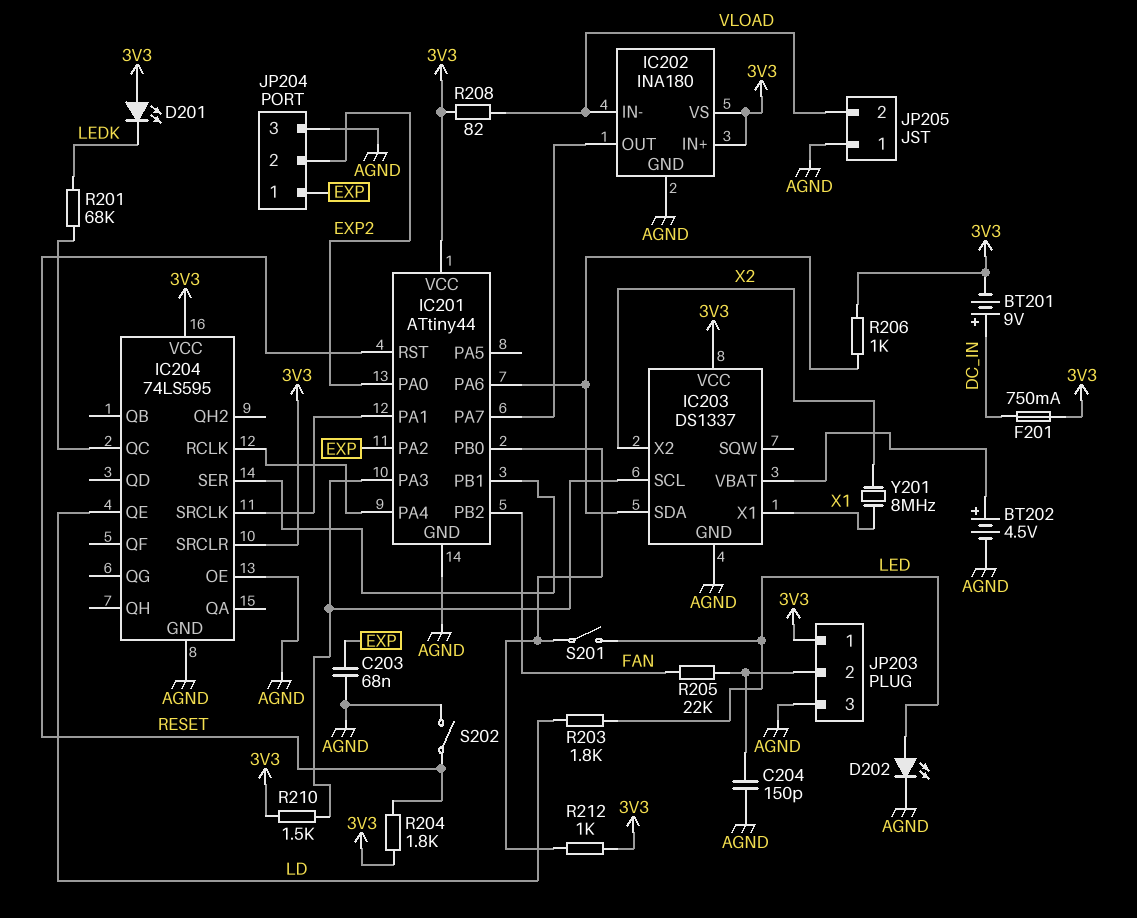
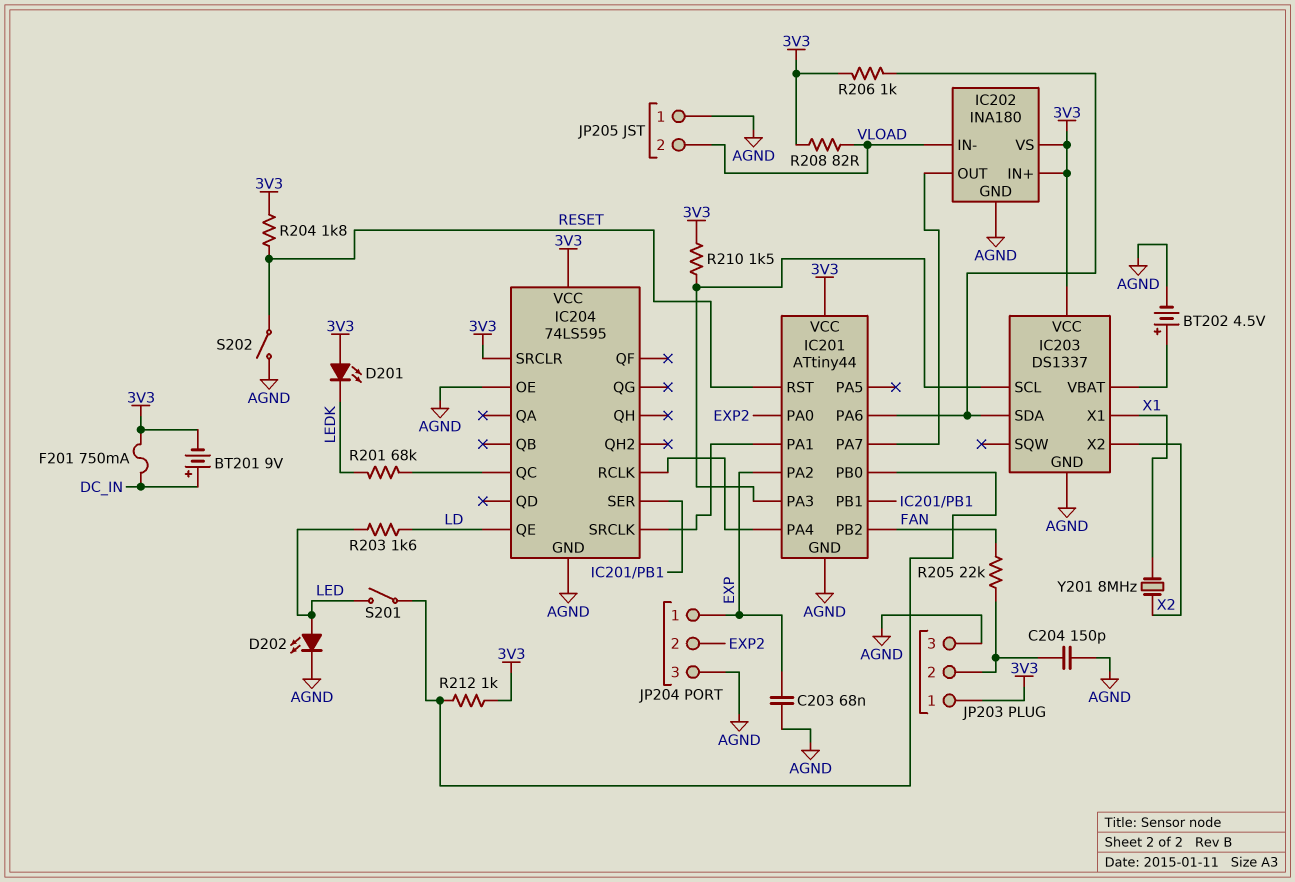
R203: 1.8k (LD, LED) -> 1.6k (LD, LED)

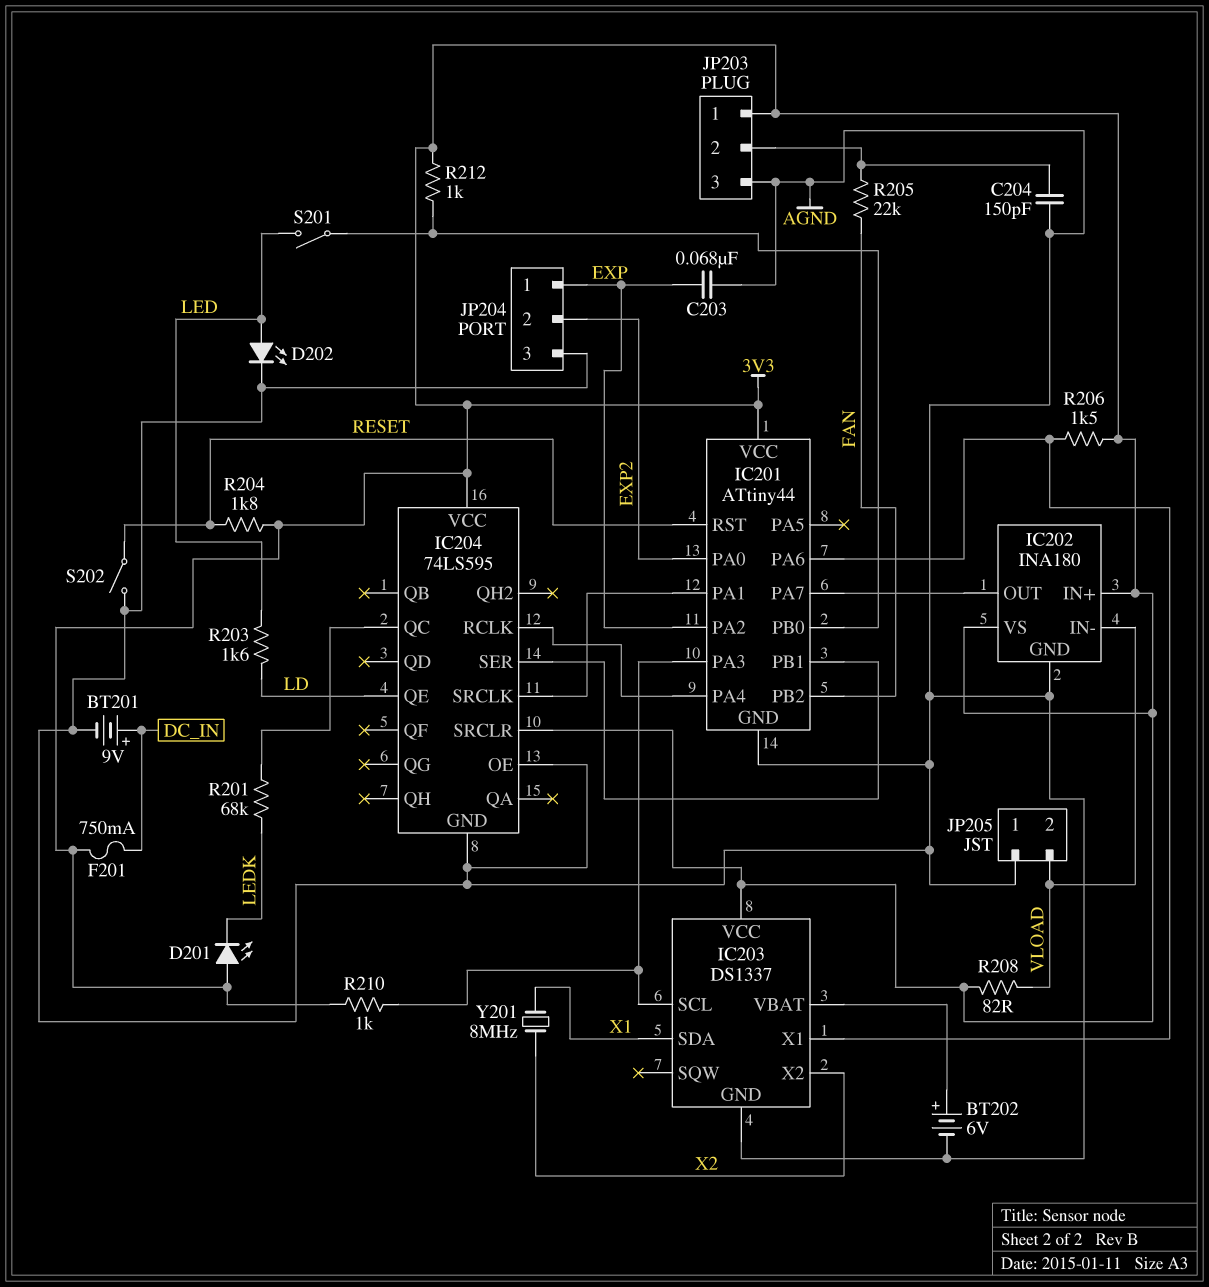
BT201: 9V (plus DC_IN, minus 3V3) -> 9V (plus DC_IN, minus AGND)
BT202: 4.5V (plus IC203/VBAT, minus AGND) -> 6V (plus IC203/VBAT, minus AGND)
IC203 pin SDA: IC201/PA6 -> X1
IC203 pin X1: X1 -> IC201/PA6
R206: 1k (3V3, IC201/PA6) -> 1.5k (3V3, IC201/PA6)
R210: 1.5k (3V3, IC201/PA3) -> 1k (3V3, IC201/PA3)

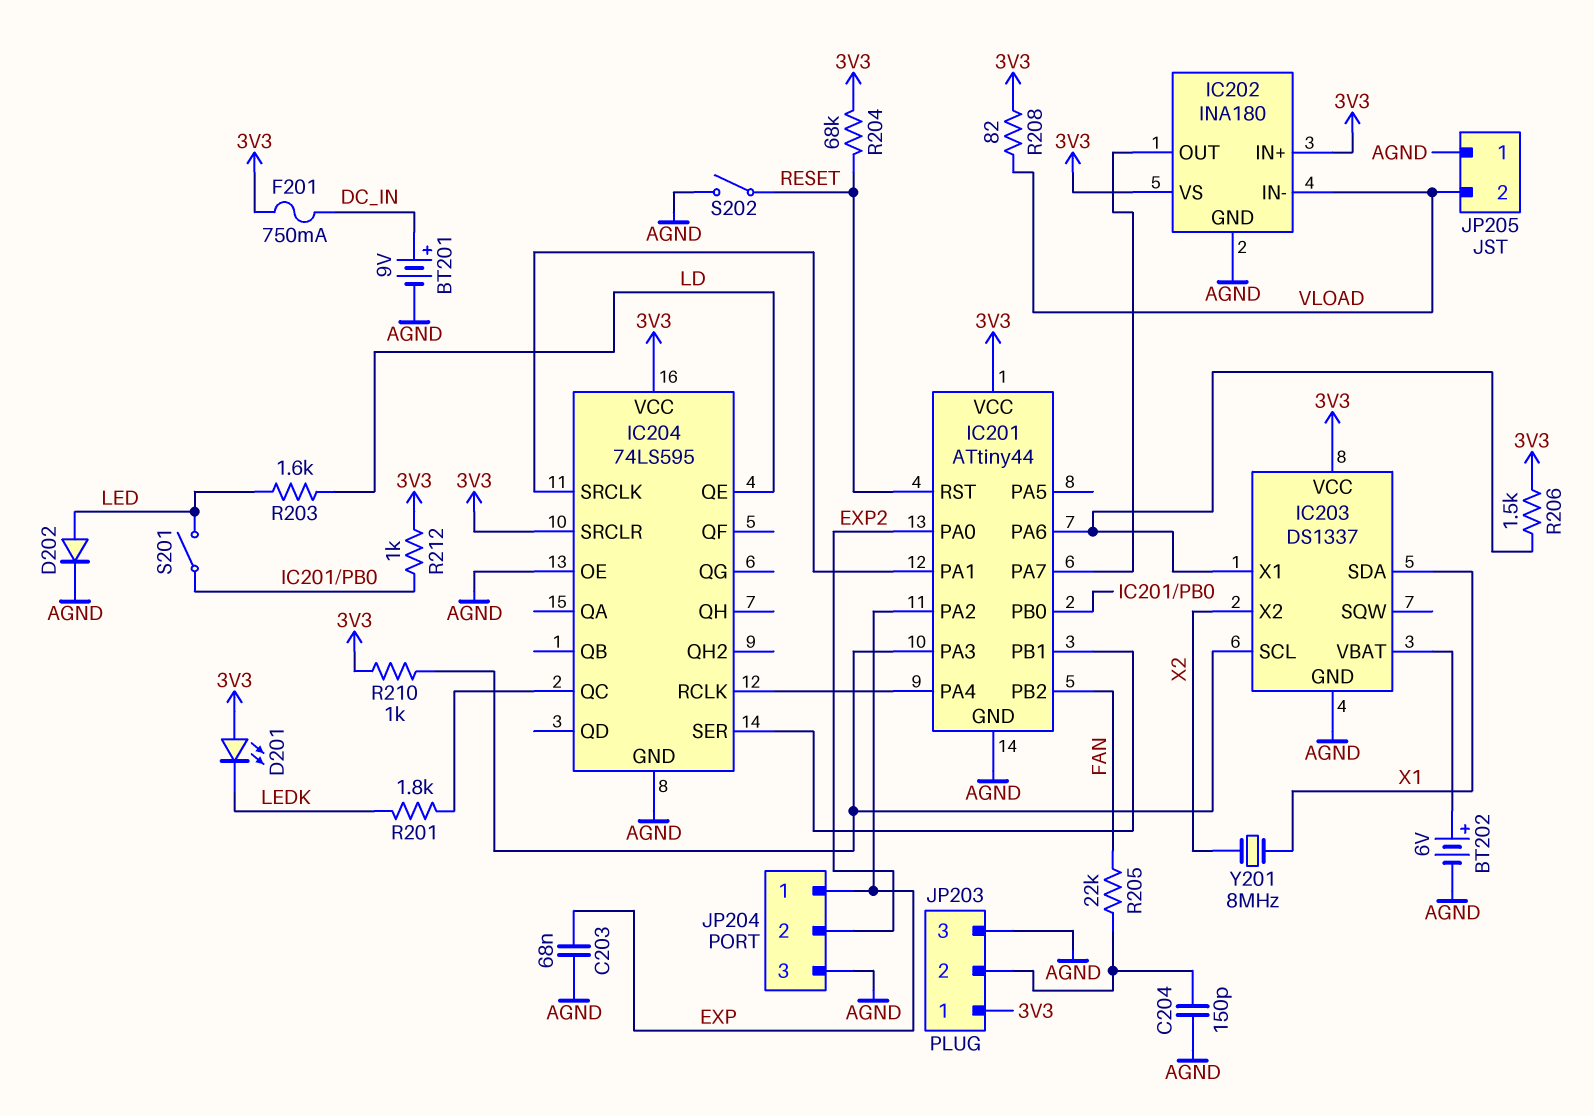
D202: LED (A LED, K AGND) -> diode (A LED, K AGND)
R201: 68k (IC204/QC, LEDK) -> 1.8k (IC204/QC, LEDK)
R204: 1.8k (3V3, RESET) -> 68k (3V3, RESET)

